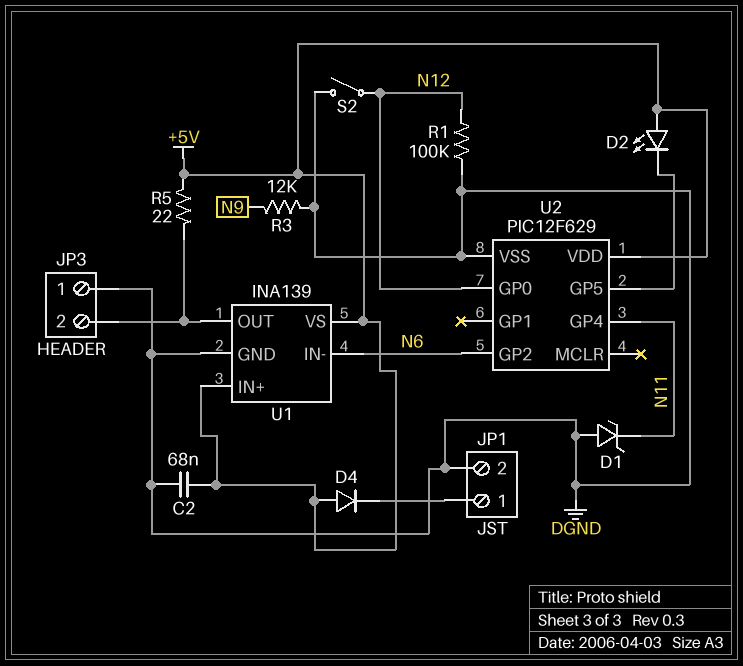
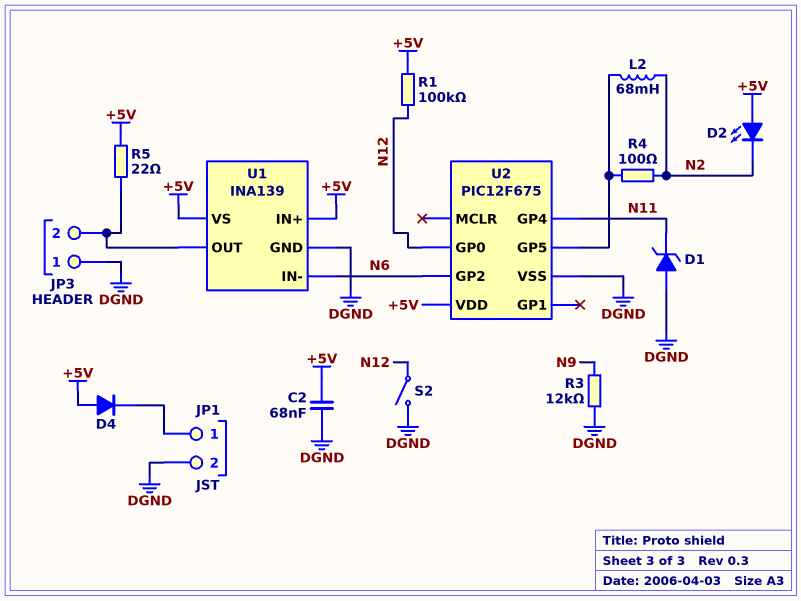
D2: LED (A +5V, K U2/GP5) -> LED (A +5V, K N2)
L2: none -> 68mH (N2, U2/GP5)
R1: 100k (DGND, N12) -> 100k (+5V, N12)
R4: none -> 100 (N2, U2/GP5)
U2: PIC12F629 -> PIC12F675

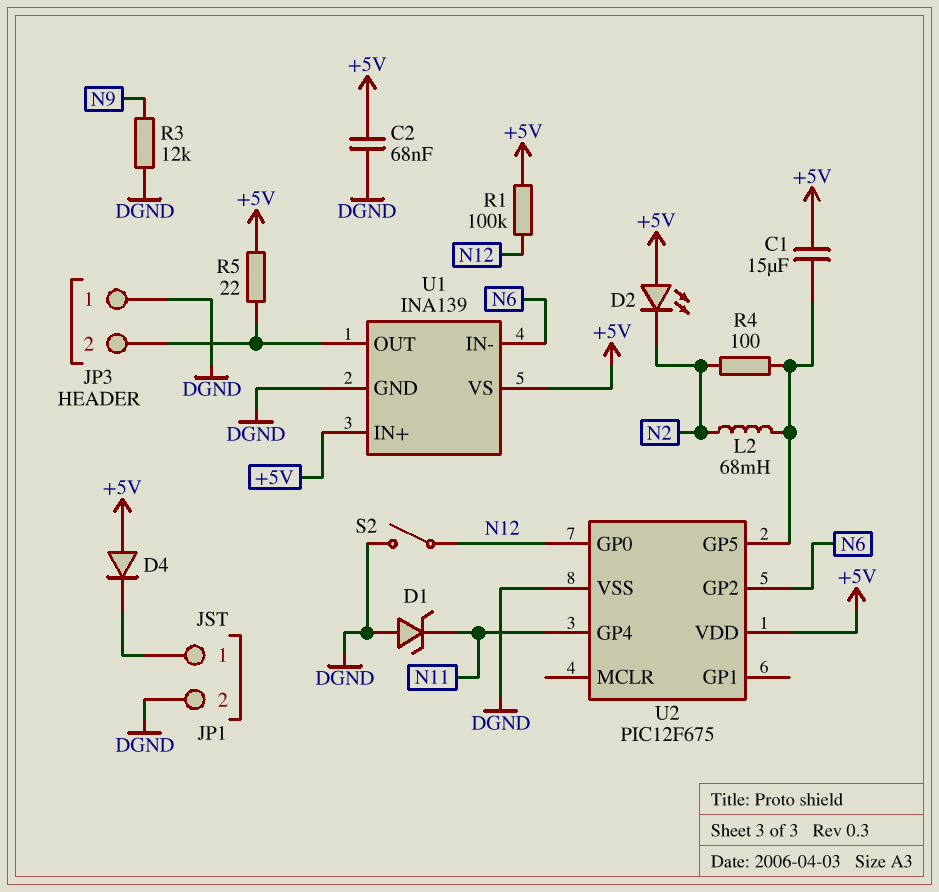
C1: none -> 15uF (+5V, U2/GP5)

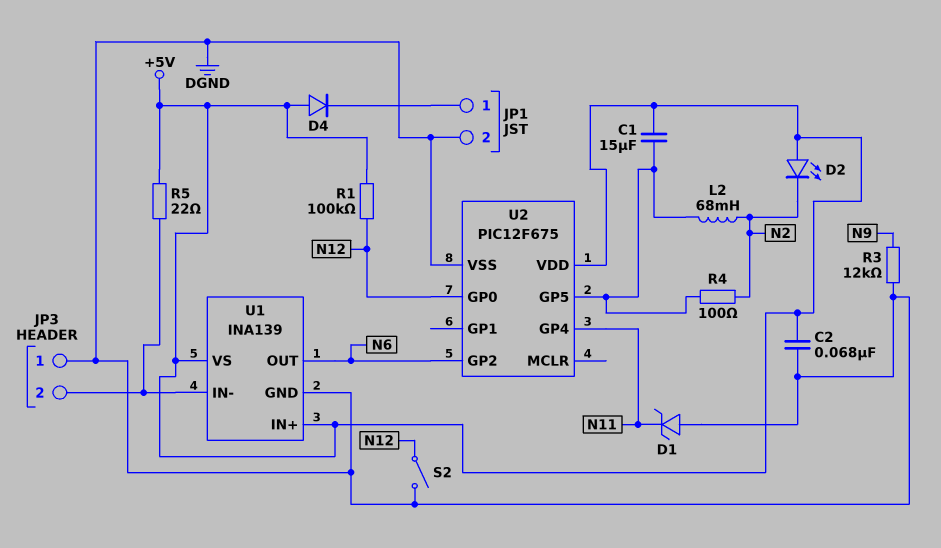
U1 pin IN-: N6 -> JP3/2
U1 pin OUT: JP3/2 -> N6

